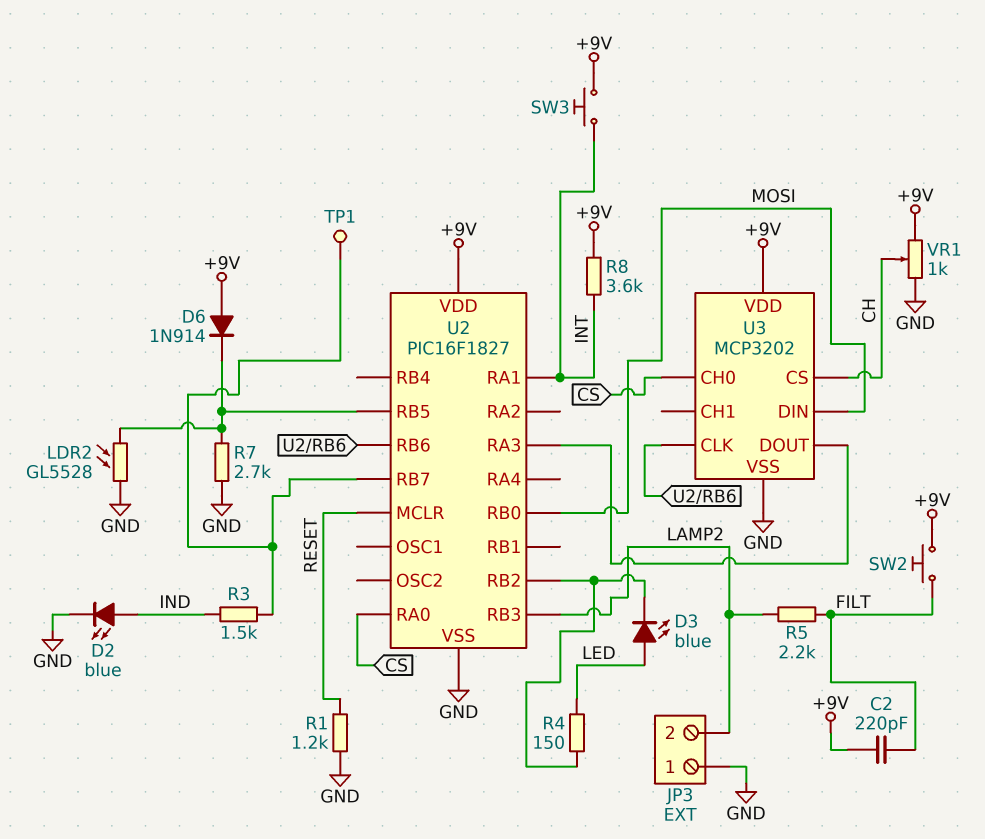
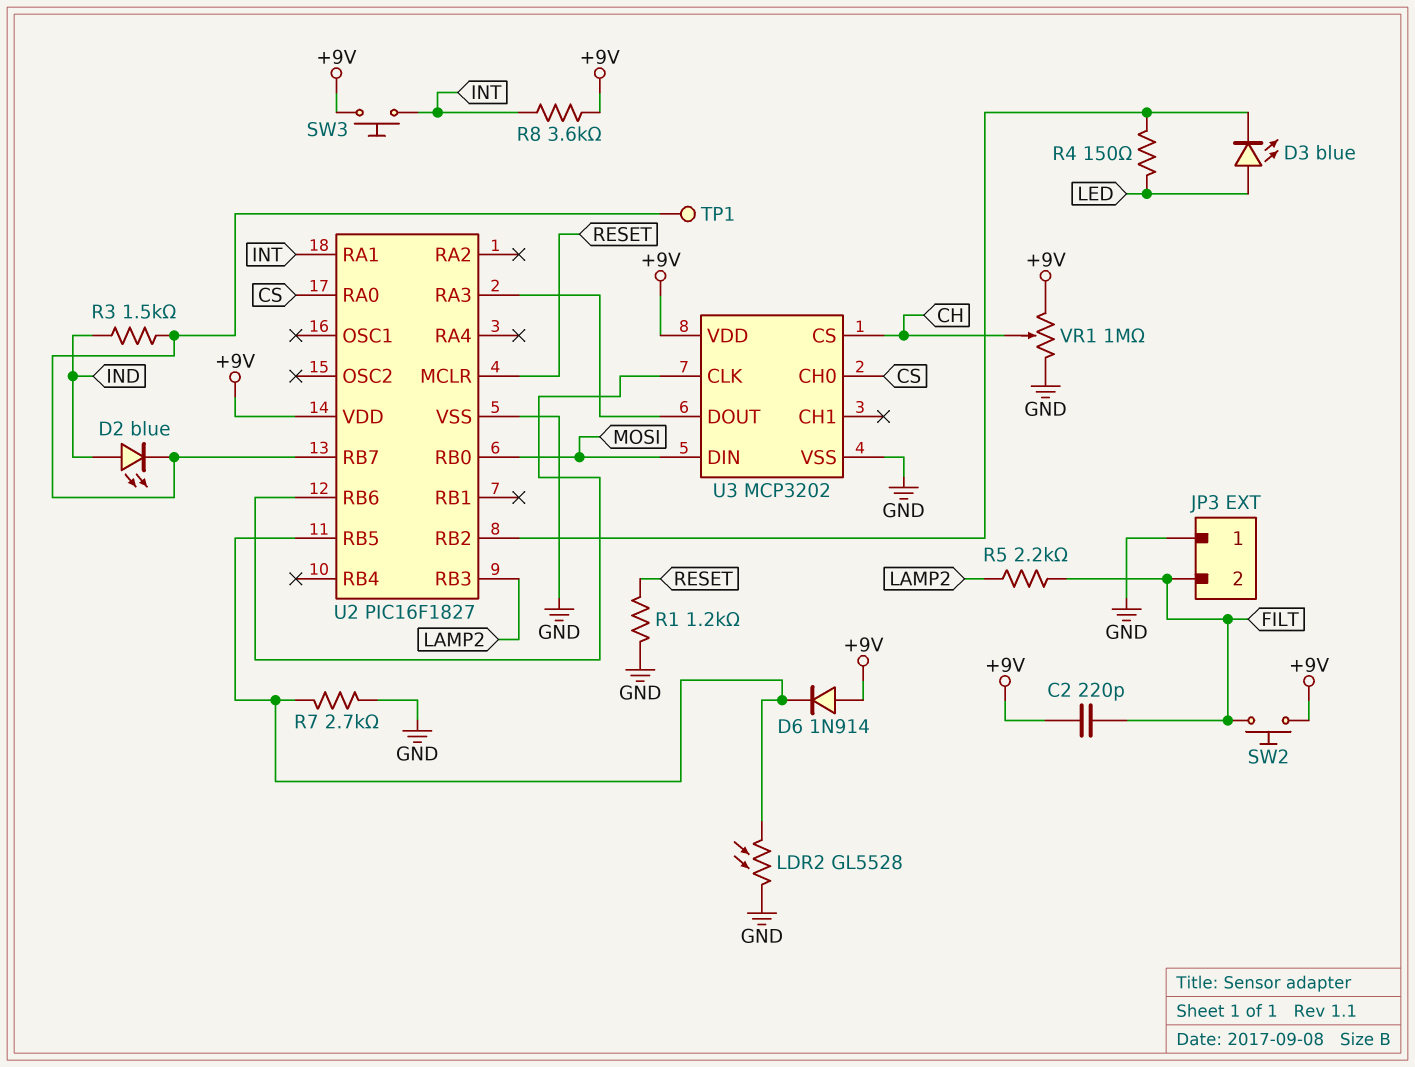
D2: LED blue (A IND, K GND) -> LED blue (A IND, K U2/RB7)
JP3 pin 2: LAMP2 -> FILT
VR1: 1k (+9V, GND, wiper CH) -> 1M (+9V, GND, wiper CH)

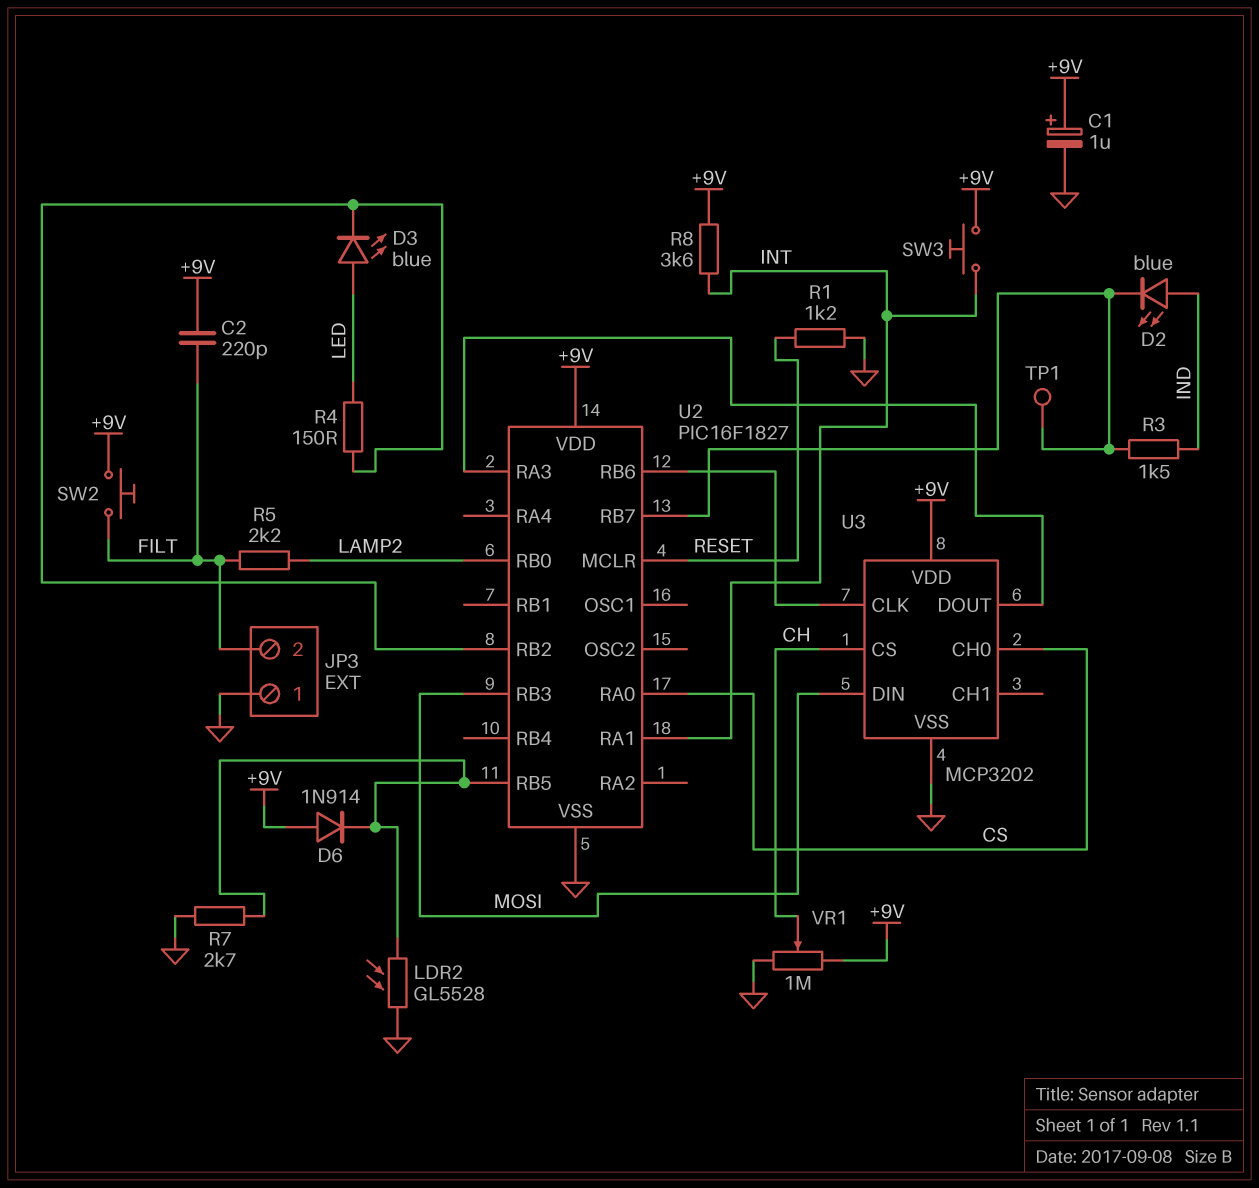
C1: none -> 1uF (plus +9V, minus GND)
U2 pin RB0: MOSI -> LAMP2
U2 pin RB3: LAMP2 -> MOSI

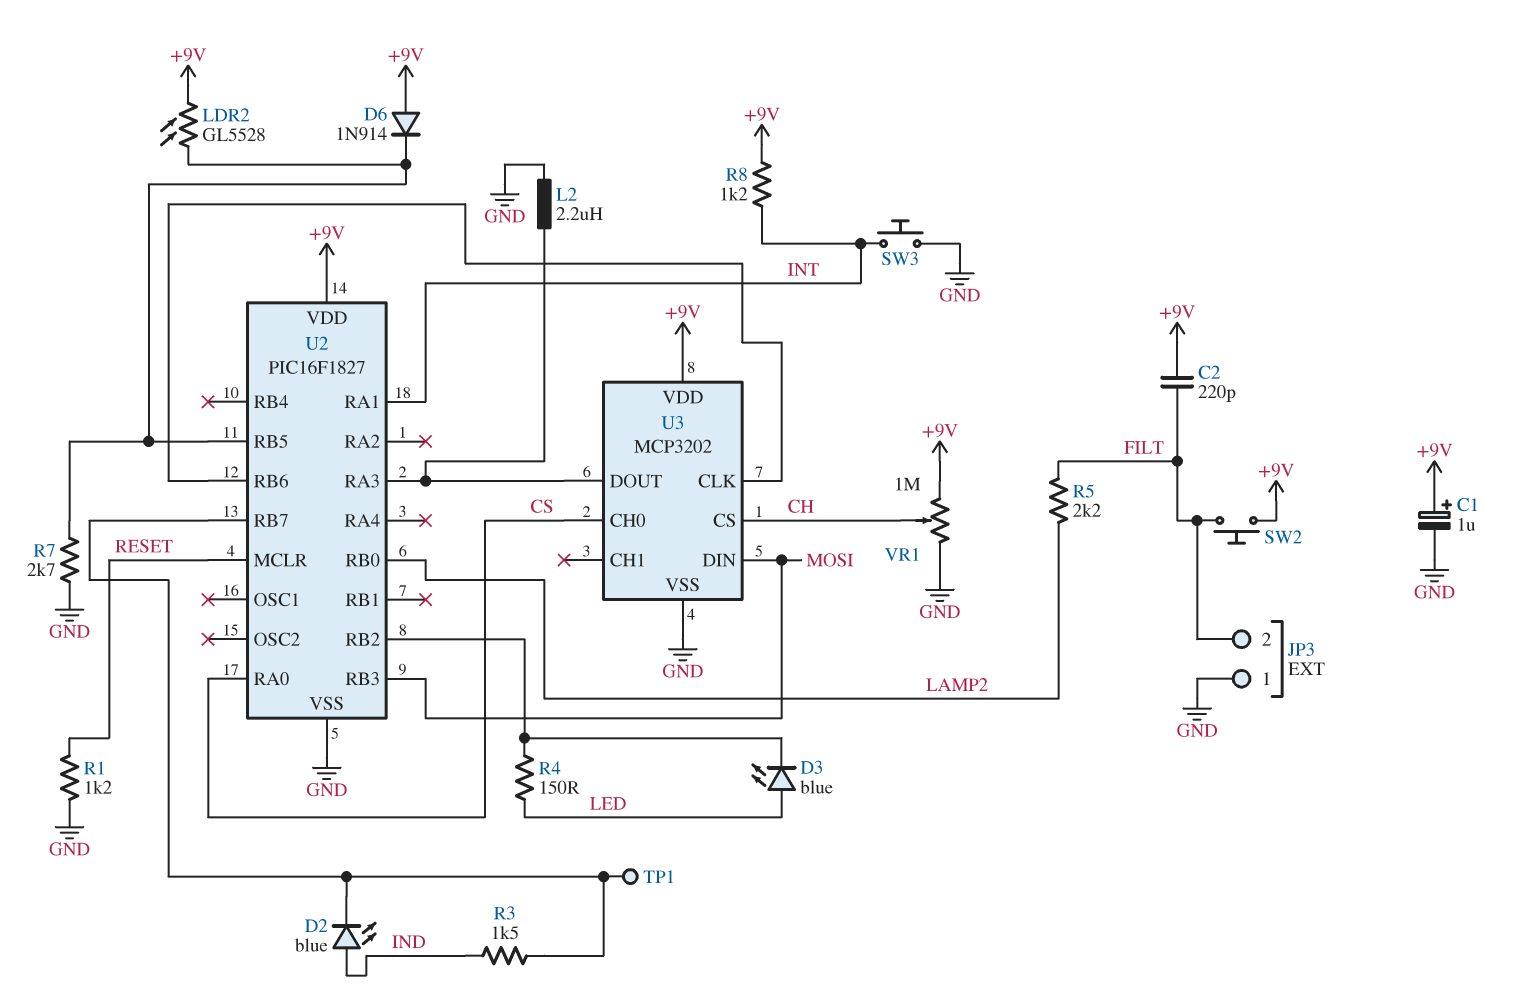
L2: none -> 2.2uH (GND, U2/RA3)
LDR2: GL5528 (GND, U2/RB5) -> GL5528 (+9V, U2/RB5)
R8: 3.6k (+9V, INT) -> 1.2k (+9V, INT)
SW3: button (+9V, INT) -> button (GND, INT)

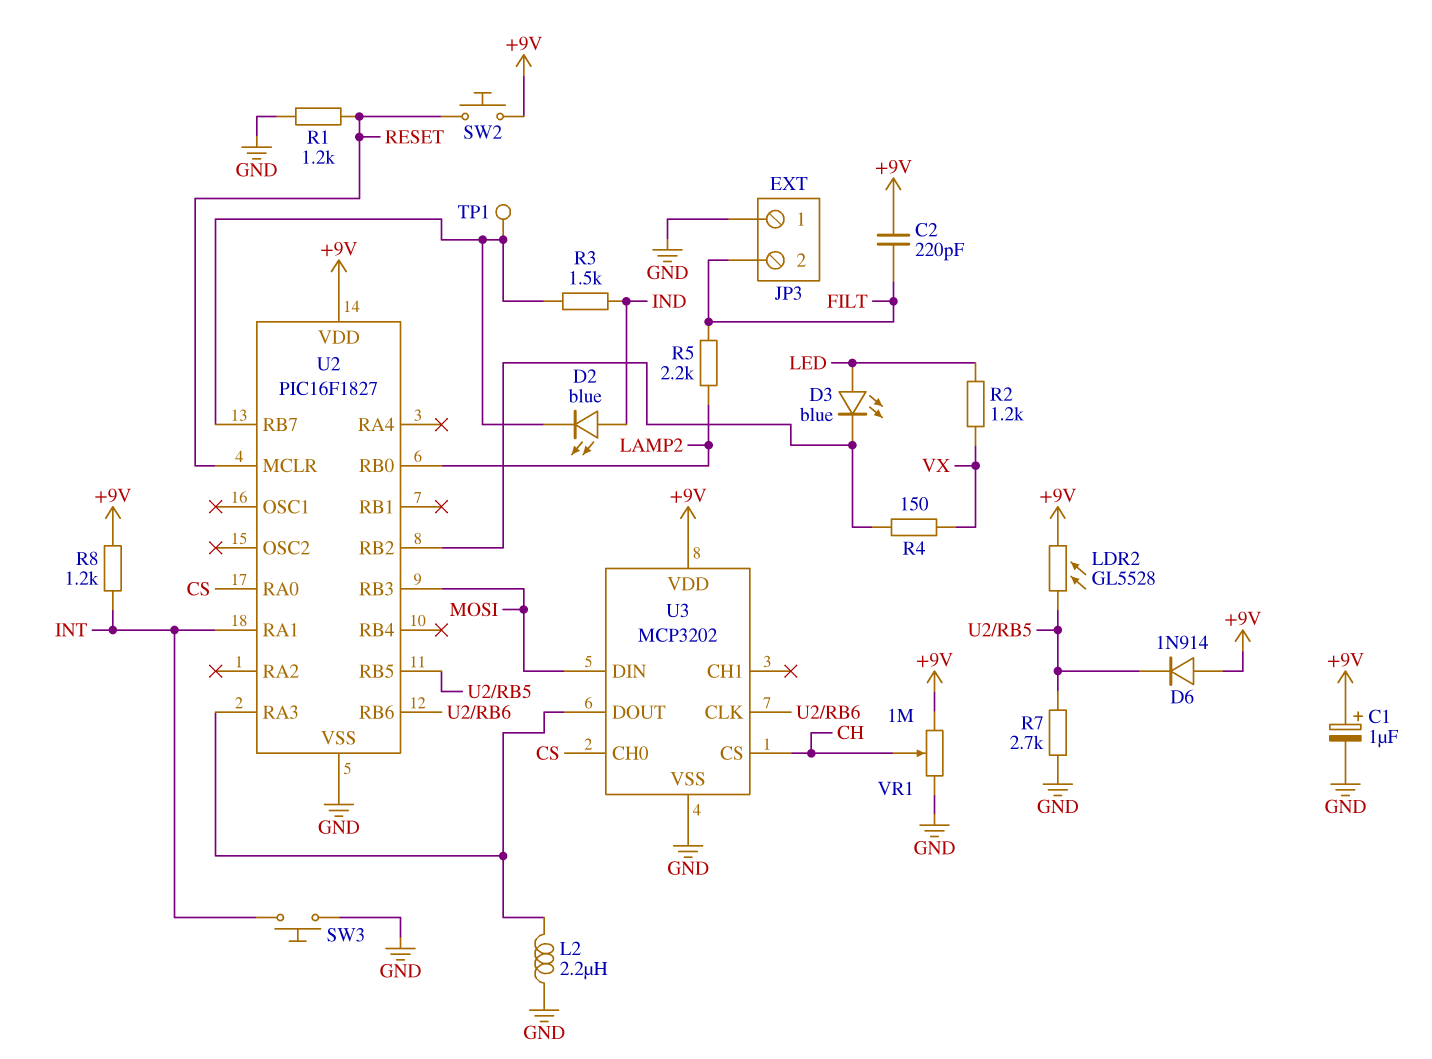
R2: none -> 1.2k (LED, VX)
R4: 150 (LED, U2/RB2) -> 150 (U2/RB2, VX)
SW2: button (+9V, FILT) -> button (+9V, RESET)

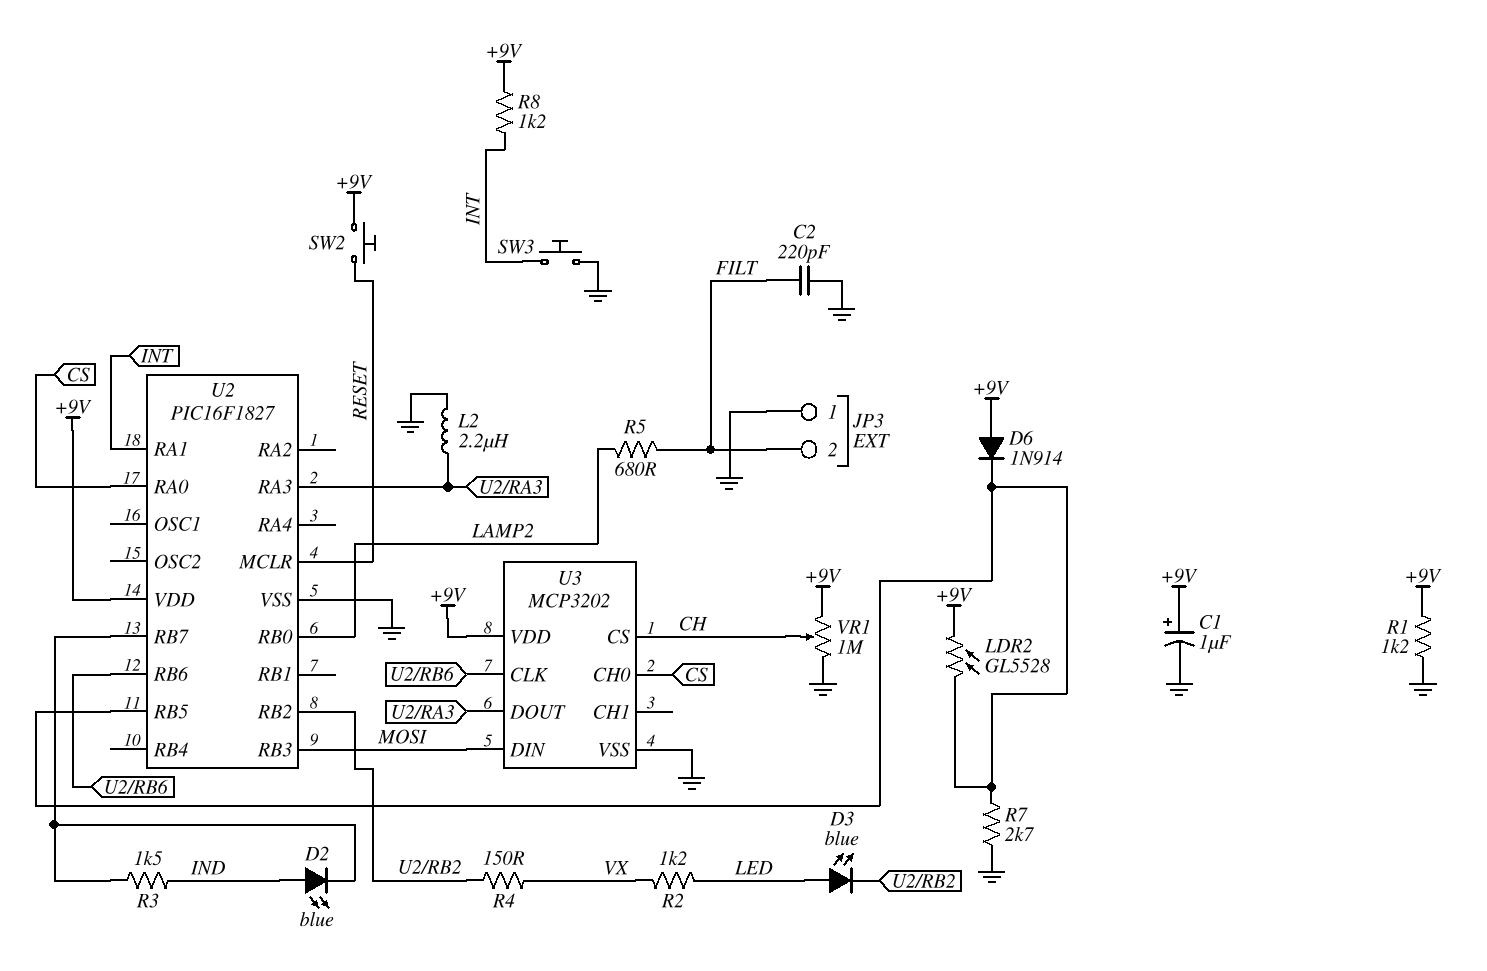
C2: 220pF (+9V, FILT) -> 220pF (FILT, GND)
R1: 1.2k (GND, RESET) -> 1.2k (+9V, GND)
R5: 2.2k (FILT, LAMP2) -> 680 (FILT, LAMP2)
TP1: test point (U2/RB7) -> none

